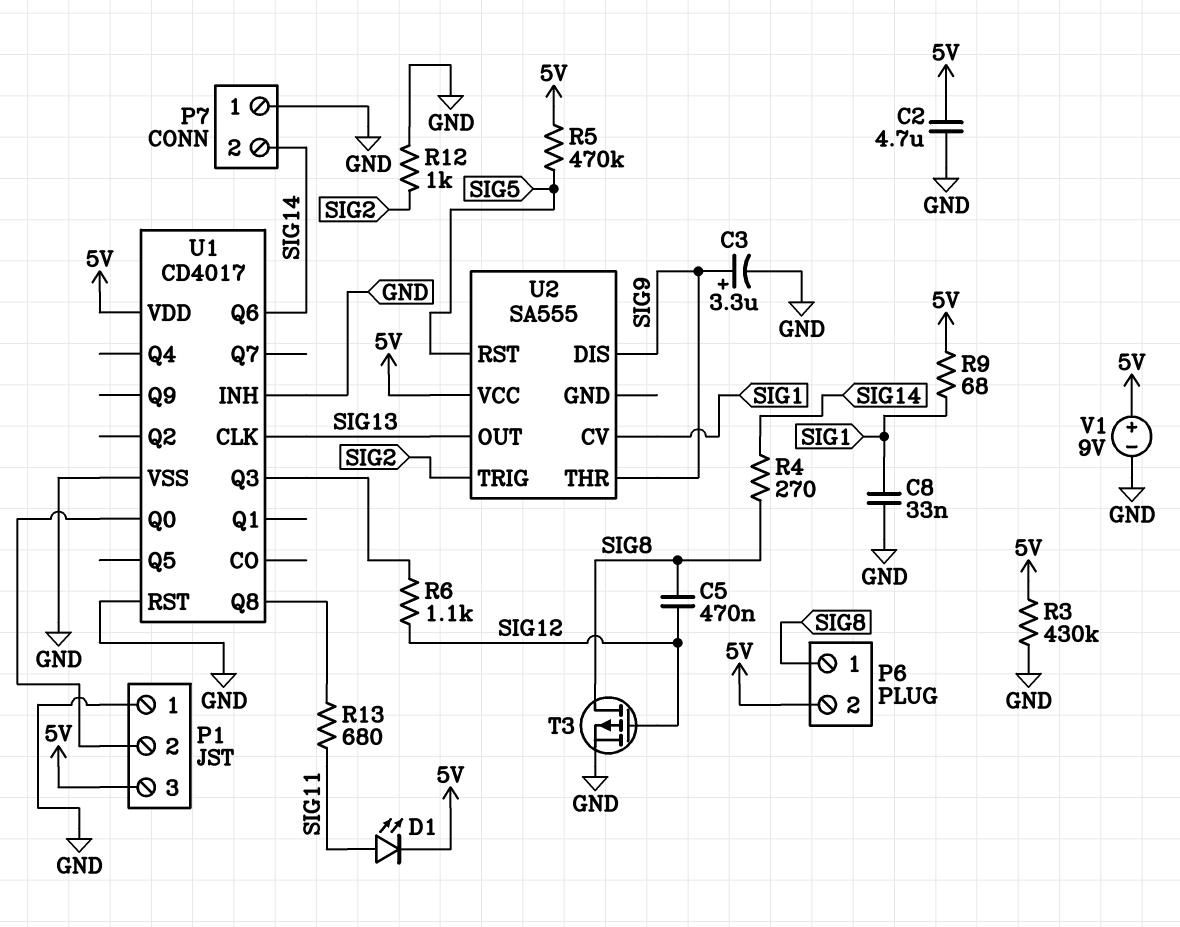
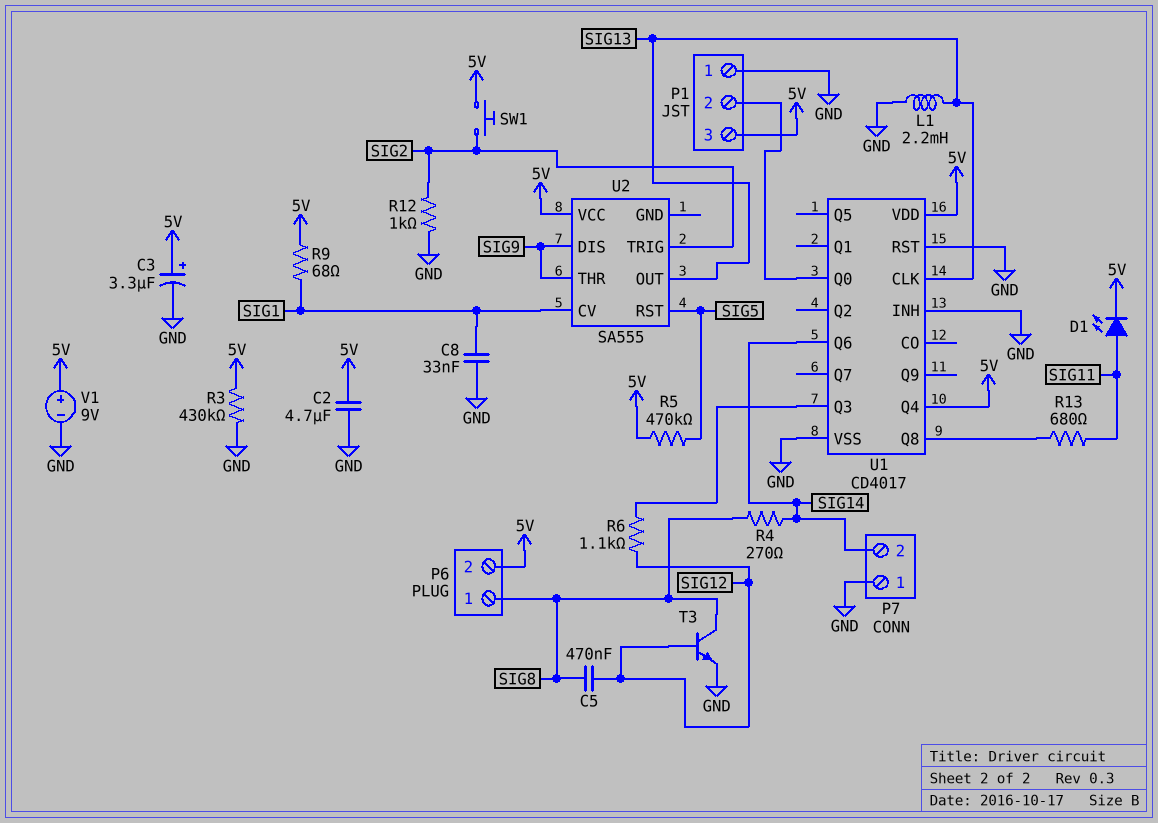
C3: 3.3uF (plus SIG9, minus GND) -> 3.3uF (plus 5V, minus GND)
L1: none -> 2.2mH (GND, SIG13)
SW1: none -> button (5V, SIG2)
T3: PMOS (G SIG12, D SIG8, S GND) -> NPN (B SIG12, C SIG8, E GND)
U1 pin Q4: none -> 5V

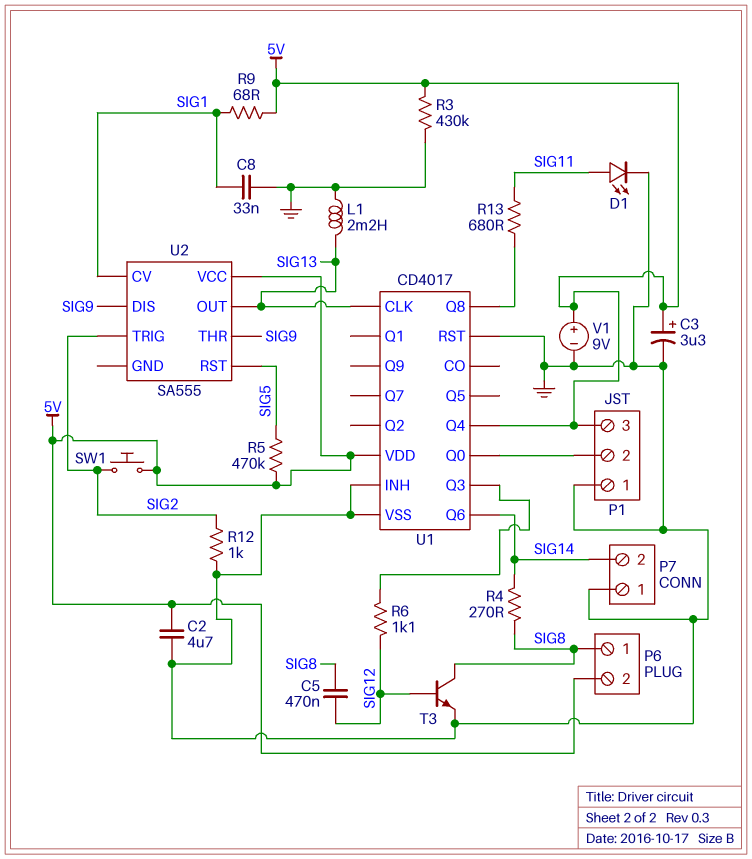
D1: LED (A SIG11, K 5V) -> LED (A SIG11, K GND)

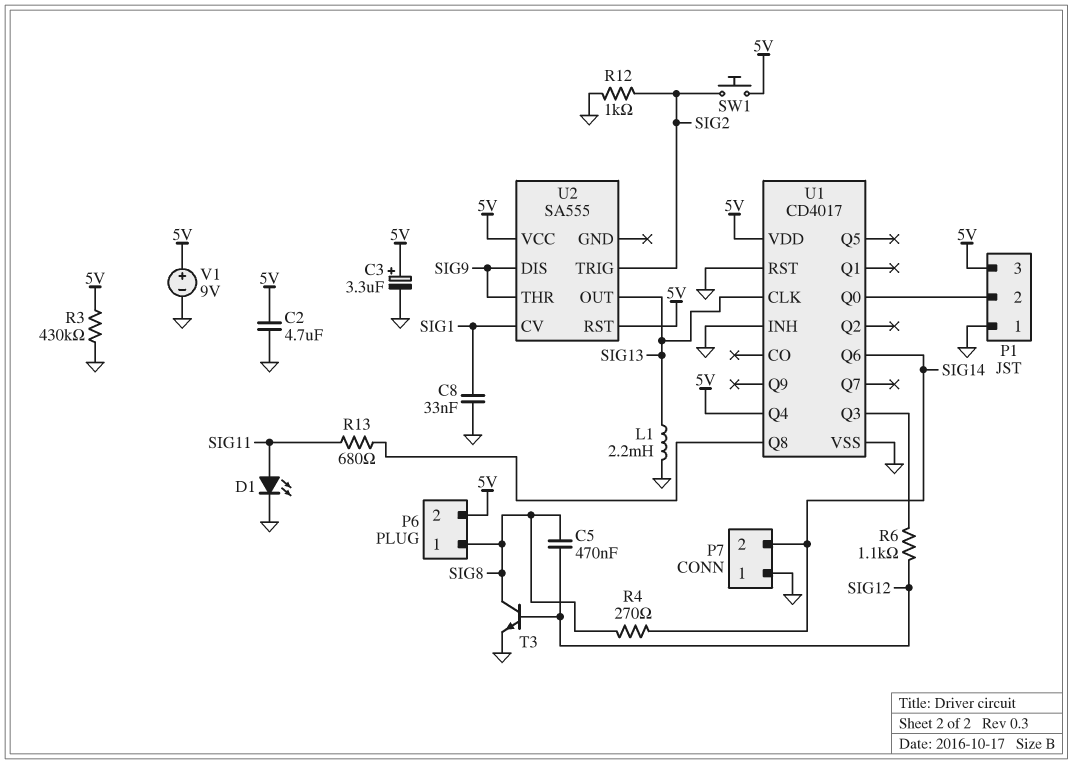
R5: 470k (5V, SIG5) -> none
R9: 68 (5V, SIG1) -> none
U2 pin RST: SIG5 -> 5V

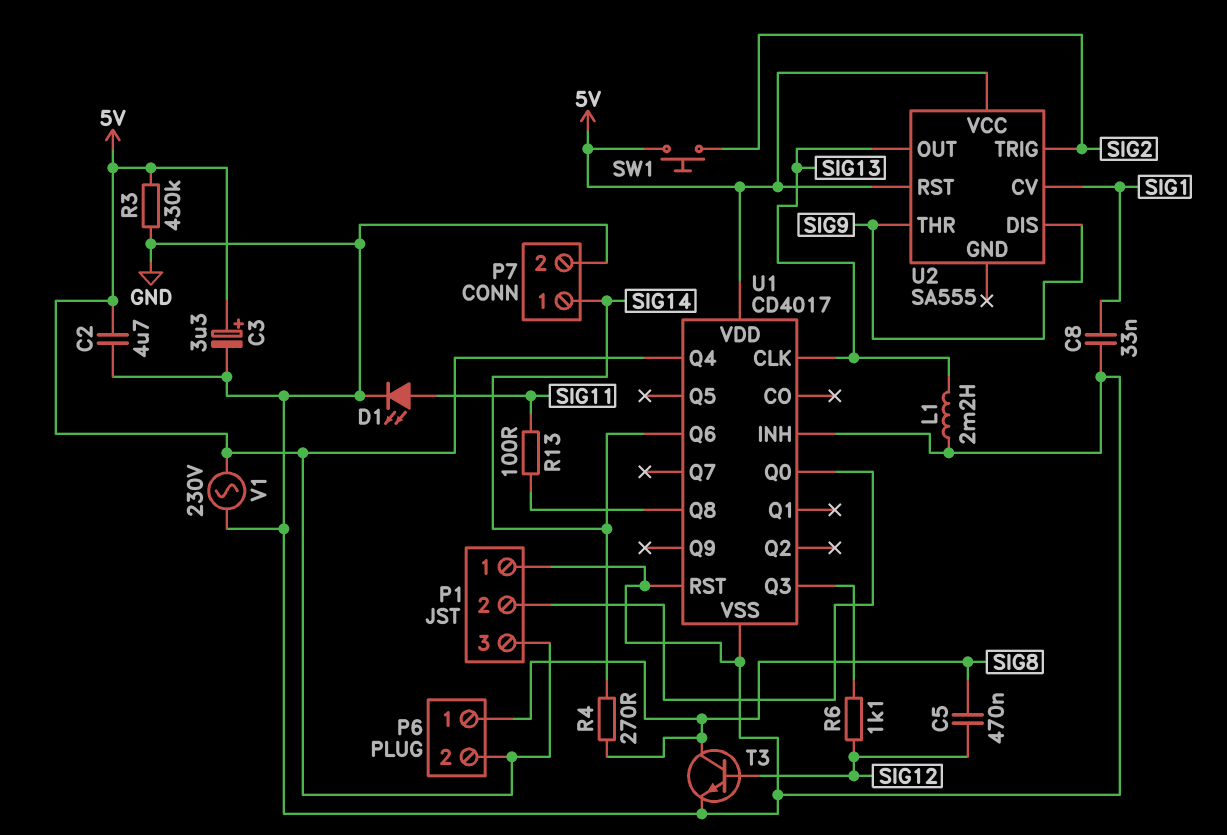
P7 pin 1: GND -> SIG14
P7 pin 2: SIG14 -> GND
R12: 1k (GND, SIG2) -> none
R13: 680 (SIG11, U1/Q8) -> 100 (SIG11, U1/Q8)
V1: 9V (plus 5V, minus GND) -> AC 230V (5V, GND)

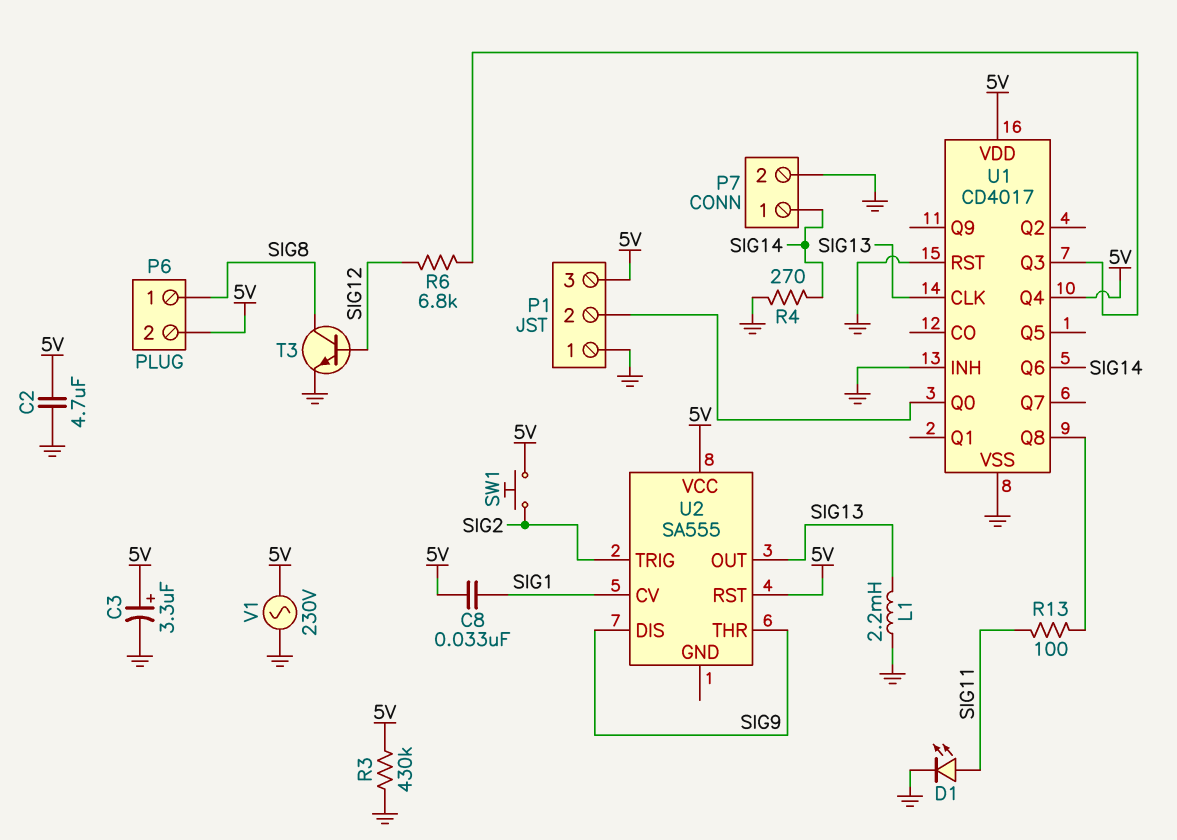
C5: 470nF (SIG8, SIG12) -> none
C8: 33nF (GND, SIG1) -> 33nF (5V, SIG1)
R4: 270 (SIG8, SIG14) -> 270 (GND, SIG14)
R6: 1.1k (SIG12, U1/Q3) -> 6.8k (SIG12, U1/Q3)

